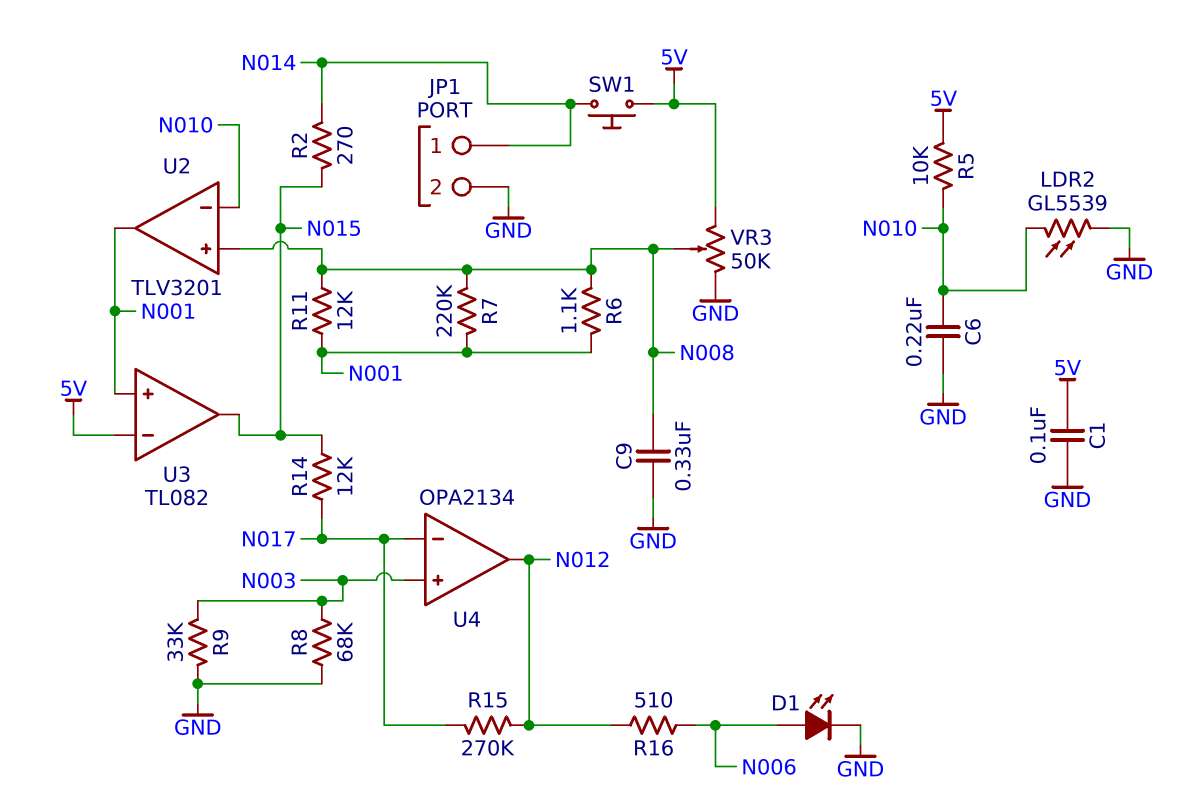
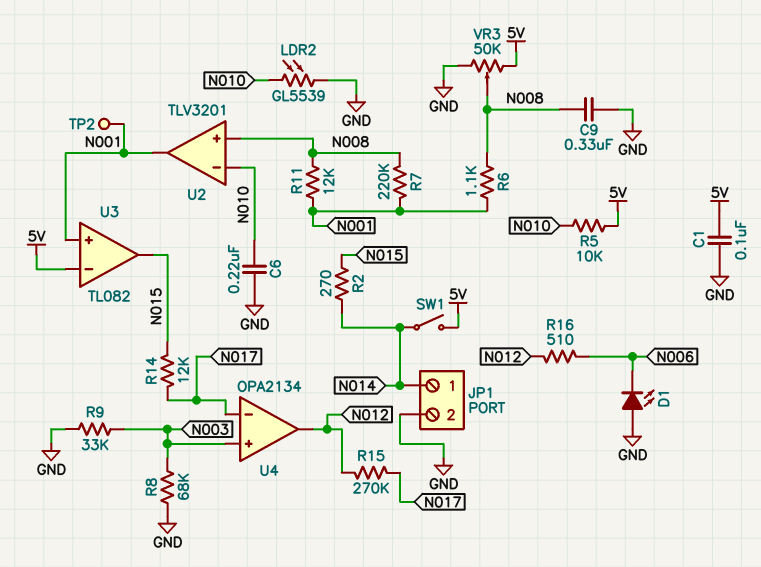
D1: LED (A N006, K GND) -> LED (A GND, K N006)
SW1: button (5V, N014) -> switch (5V, N014)
TP2: none -> test point (N001)

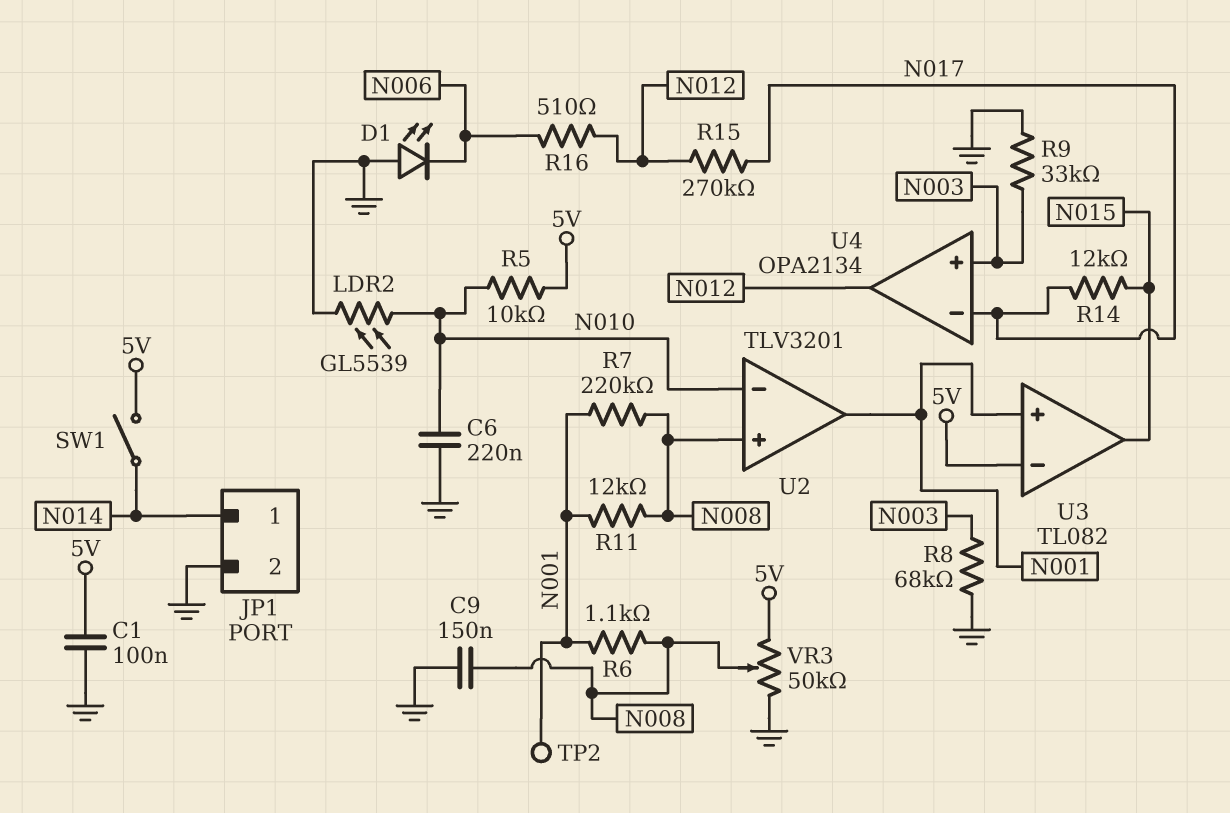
C9: 330nF (GND, N008) -> 150nF (GND, N008)
R2: 270 (N014, N015) -> none

